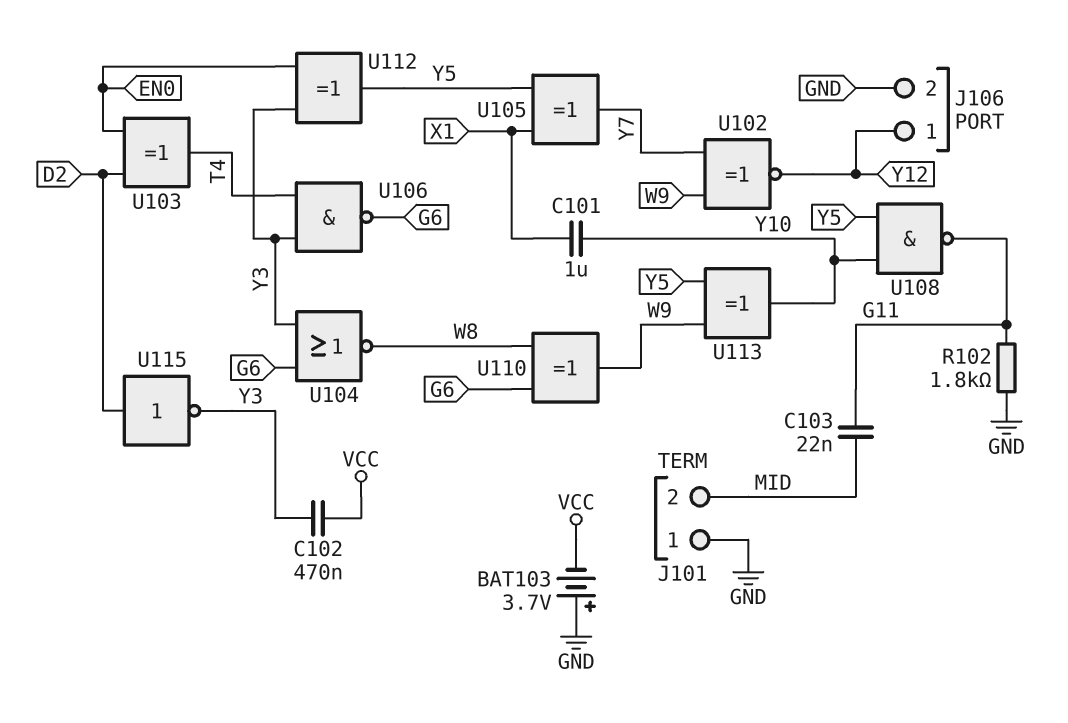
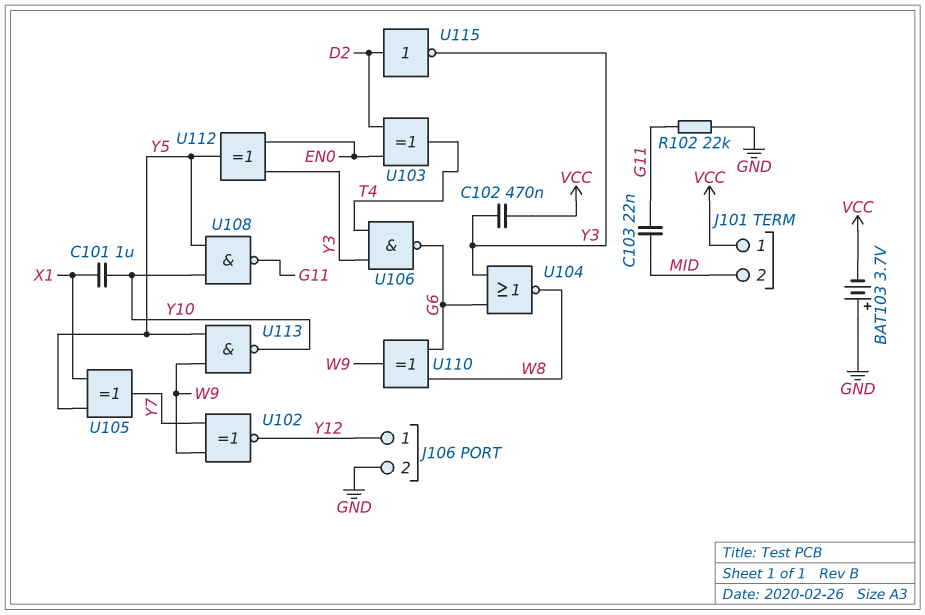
J101 pin 1: GND -> VCC
R102: 1.8k (G11, GND) -> 22k (G11, GND)
U113: XOR (in W9, in Y5, out Y10) -> NAND (in W9, in Y5, out Y10)

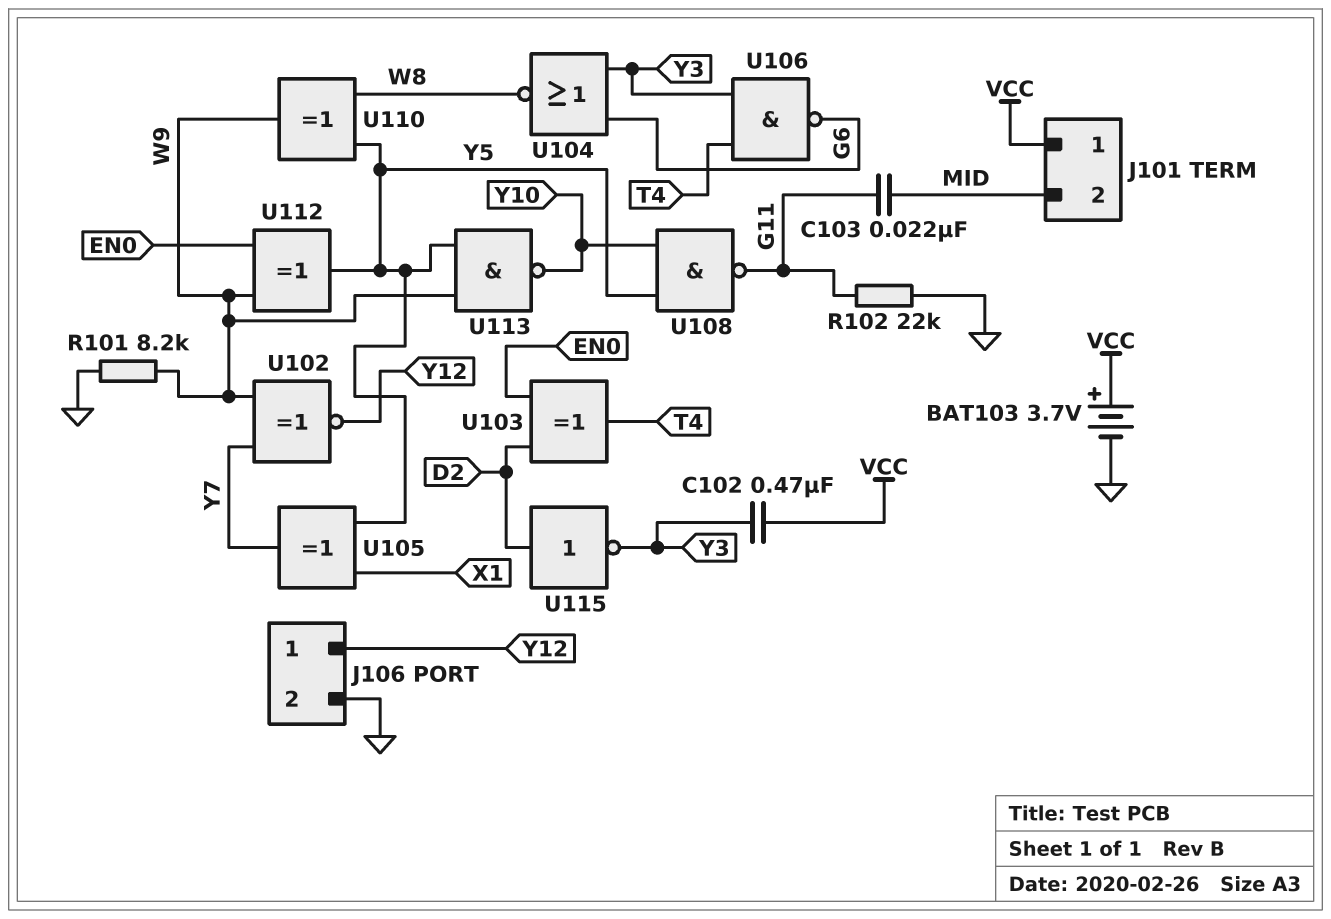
BAT103: 3.7V (plus GND, minus VCC) -> 3.7V (plus VCC, minus GND)
C101: 1uF (X1, Y10) -> none
R101: none -> 8.2k (GND, W9)
U110: XOR (in G6, in W8, out W9) -> XOR (in W8, in Y5, out W9)
U112: XOR (in EN0, in Y3, out Y5) -> XOR (in EN0, in W9, out Y5)

